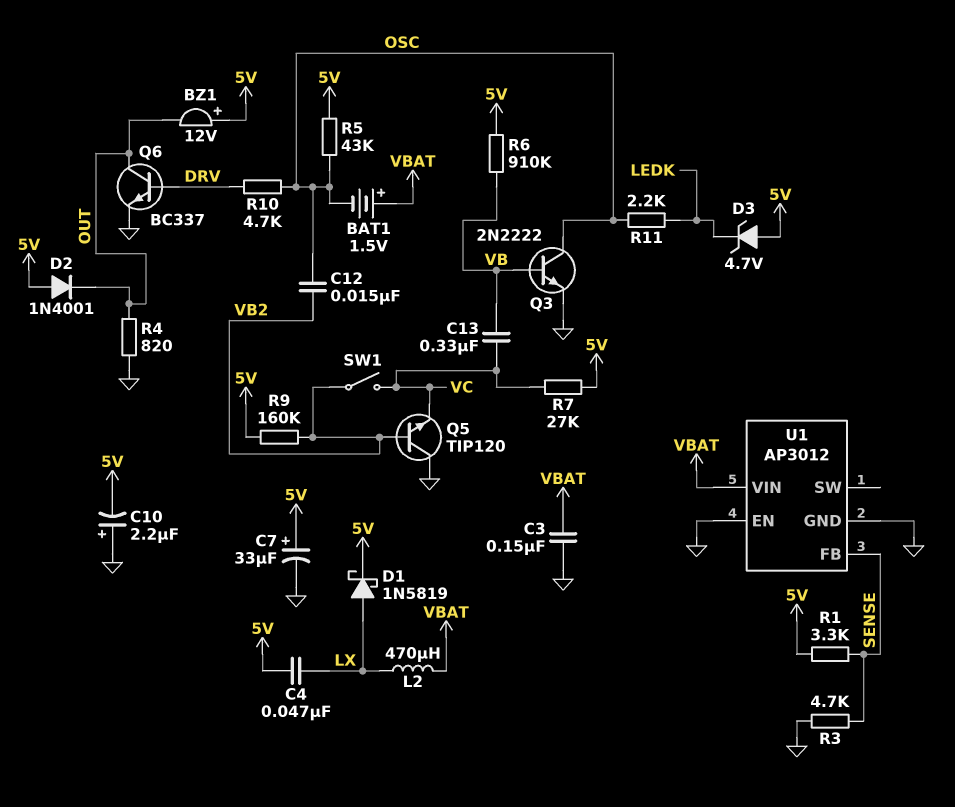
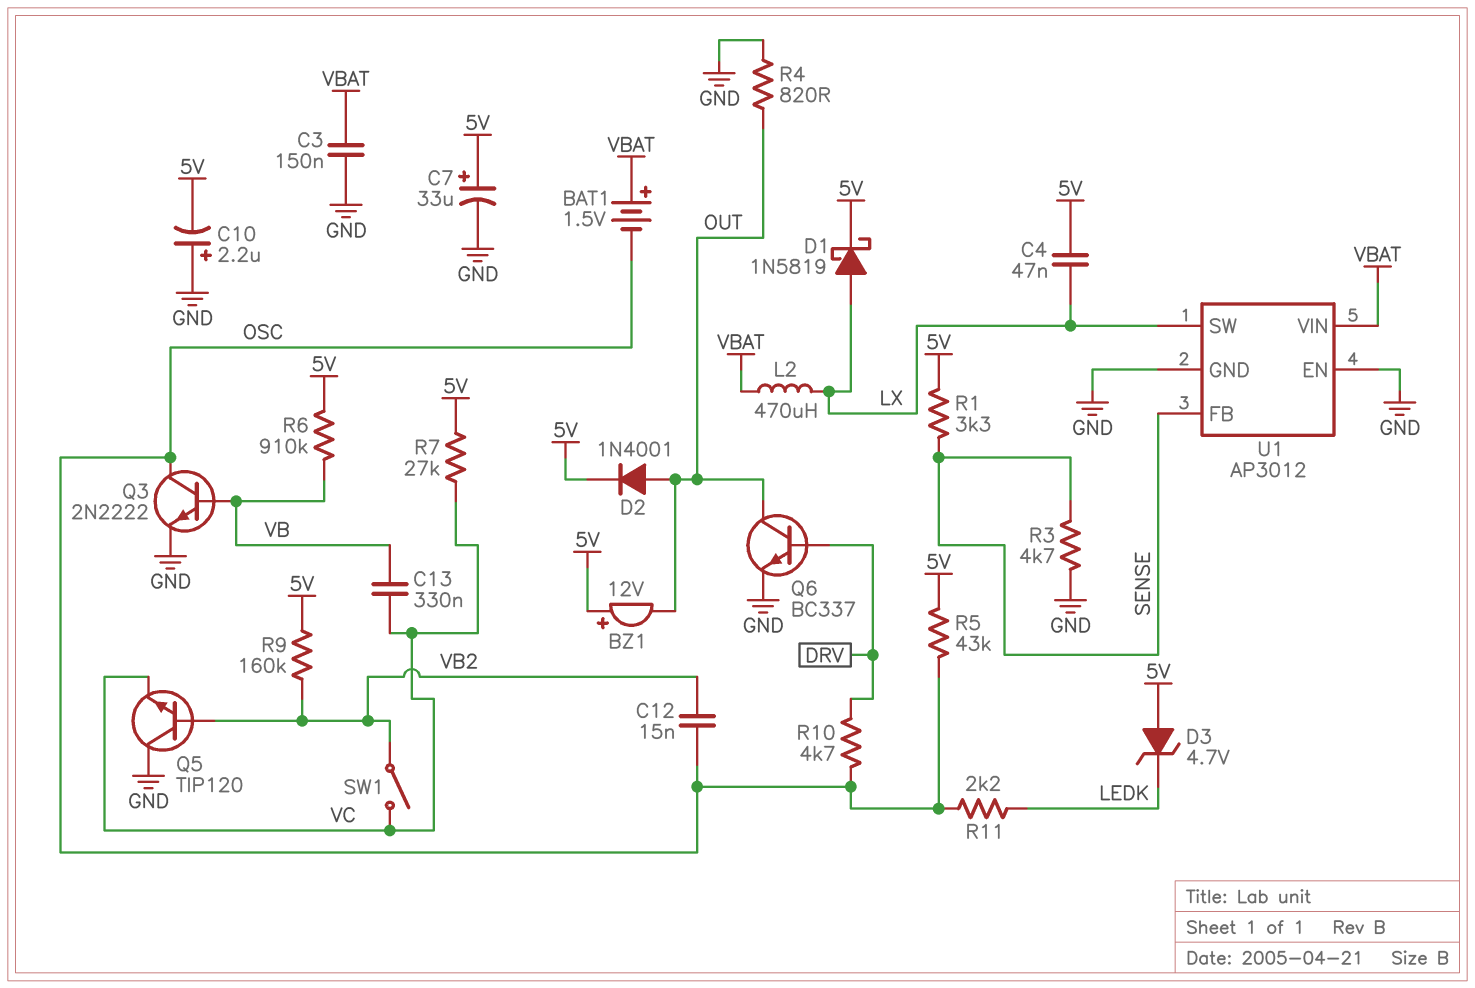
D2: diode 1N4001 (A 5V, K OUT) -> diode 1N4001 (A OUT, K 5V)
U1 pin SW: none -> LX

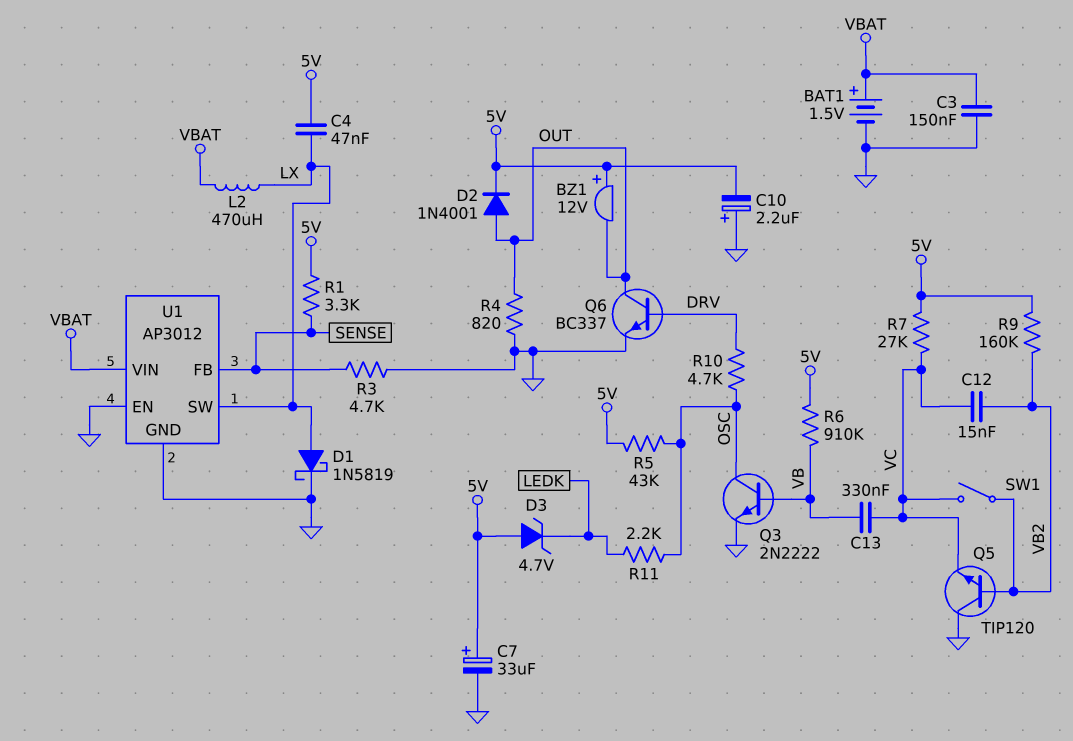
BAT1: 1.5V (plus VBAT, minus OSC) -> 1.5V (plus VBAT, minus GND)
C12: 15nF (OSC, VB2) -> 15nF (VB2, VC)
D1: schottky 1N5819 (A LX, K 5V) -> schottky 1N5819 (A LX, K GND)

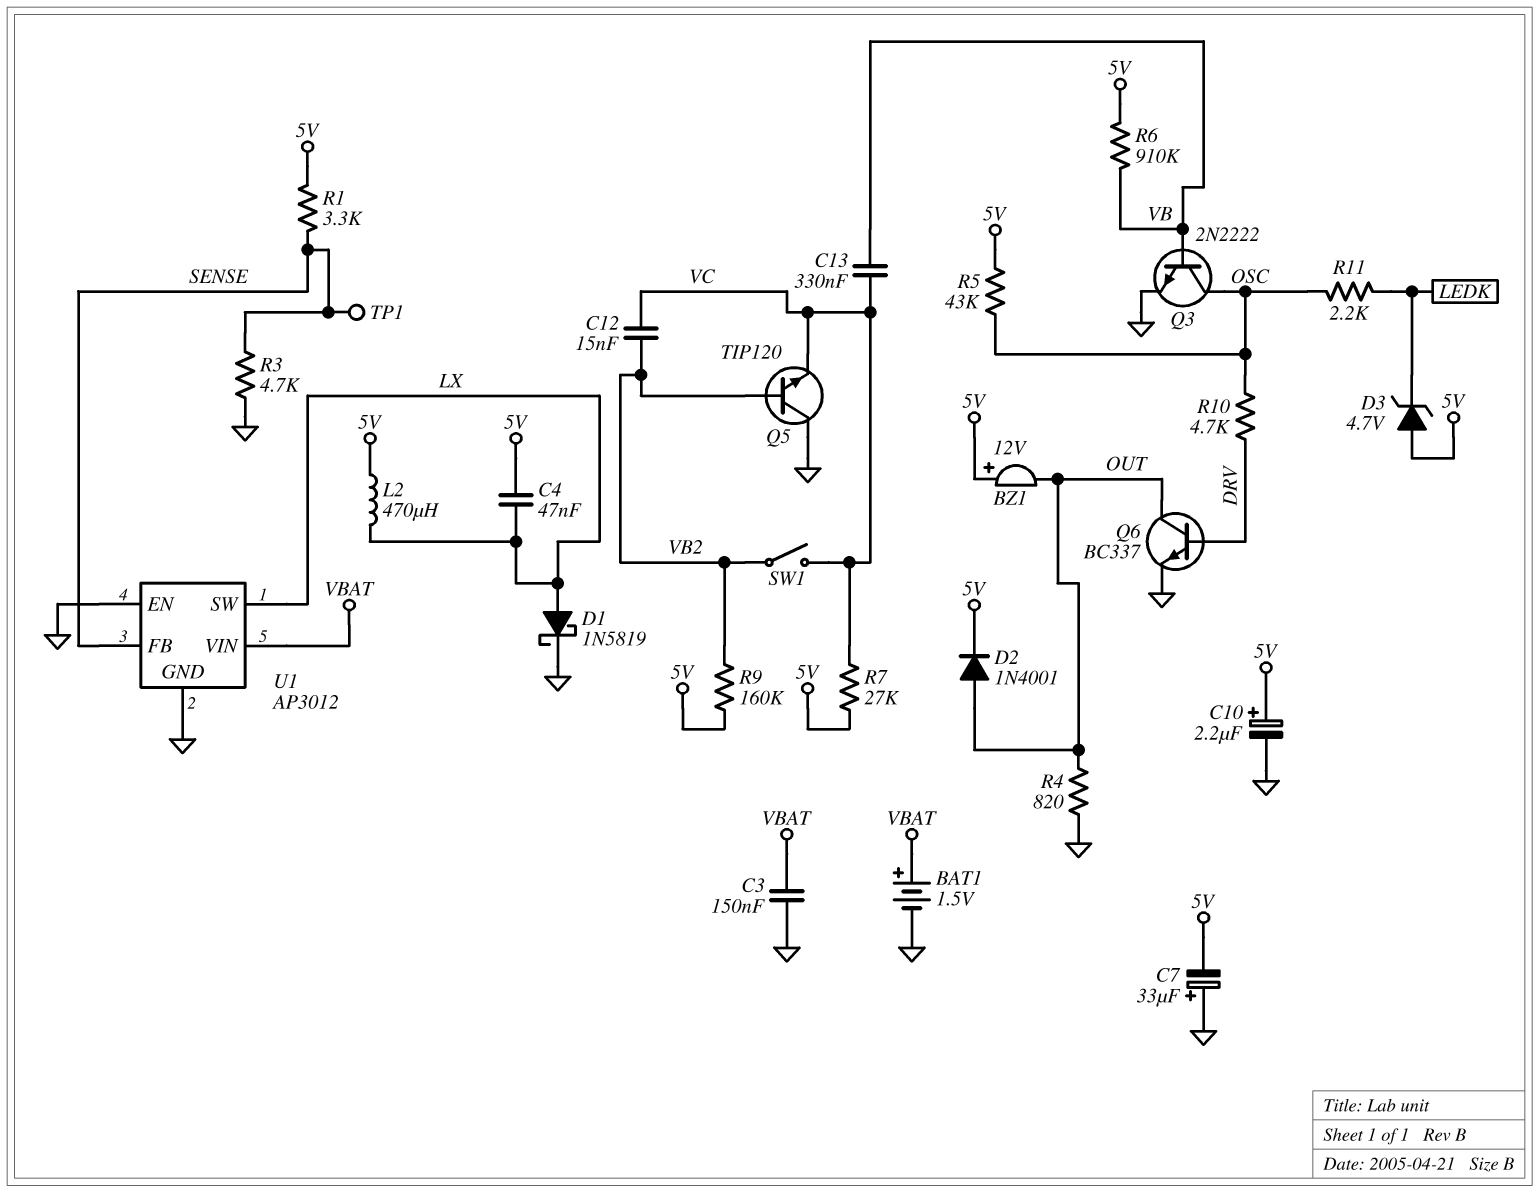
C7: 33uF (plus 5V, minus GND) -> 33uF (plus GND, minus 5V)
C10: 2.2uF (plus GND, minus 5V) -> 2.2uF (plus 5V, minus GND)
L2: 470uH (LX, VBAT) -> 470uH (5V, LX)
TP1: none -> test point (SENSE)

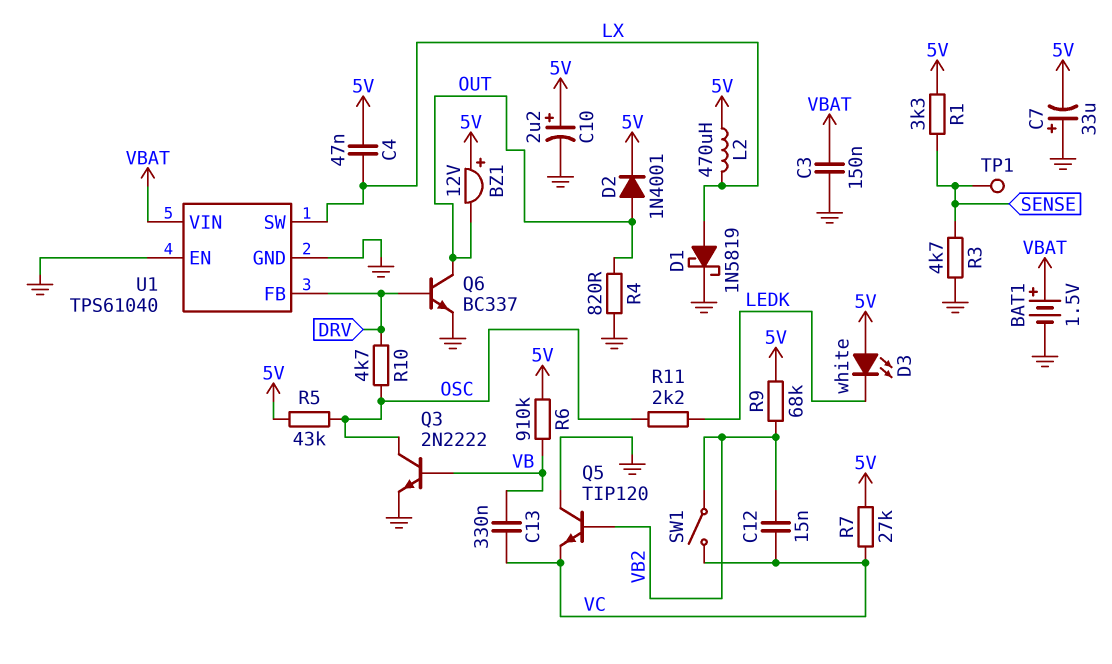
D3: zener 4.7V (A 5V, K LEDK) -> LED white (A 5V, K LEDK)
R9: 160k (5V, VB2) -> 68k (5V, VB2)
U1: AP3012 -> TPS61040
U1 pin FB: SENSE -> DRV

